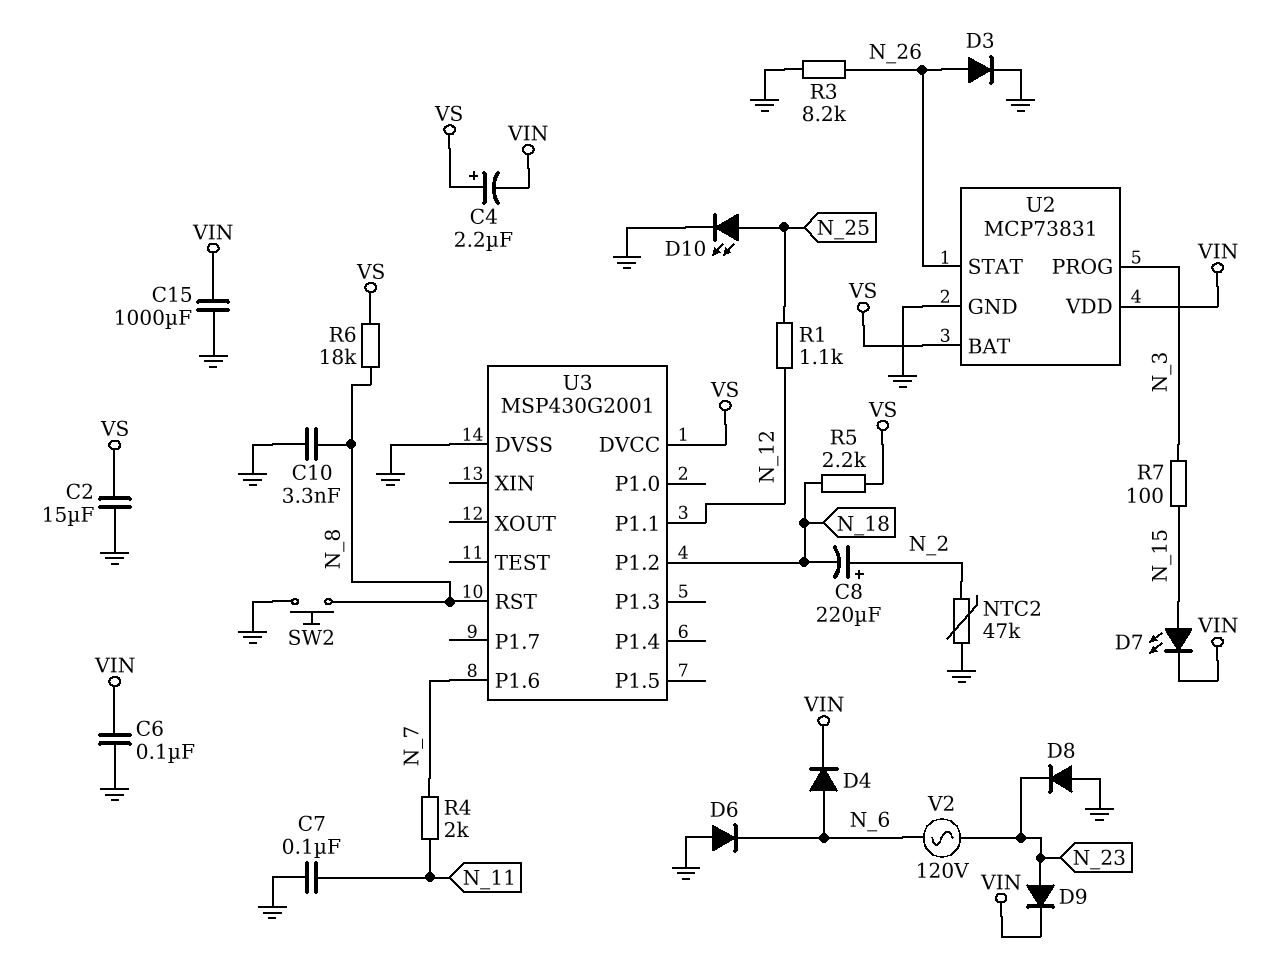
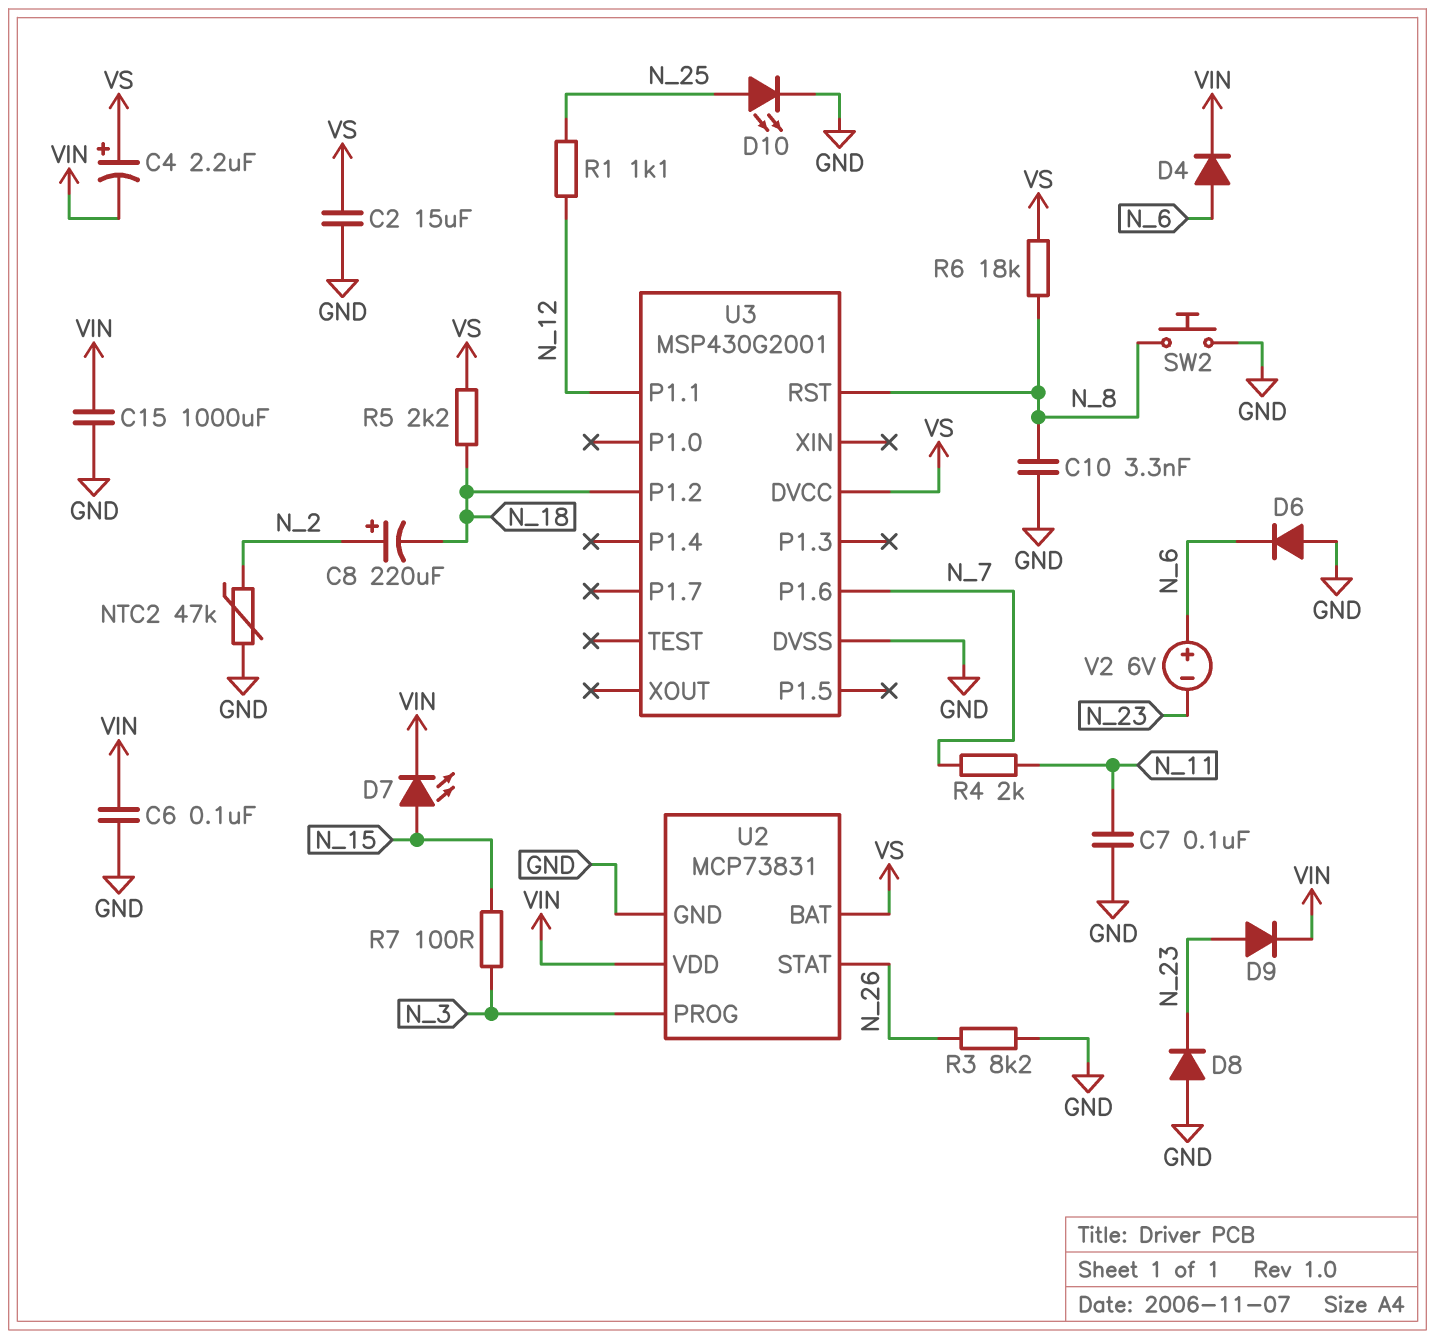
D3: diode (A N_26, K GND) -> none
V2: AC 120V (N_6, N_23) -> 6V (plus N_6, minus N_23)

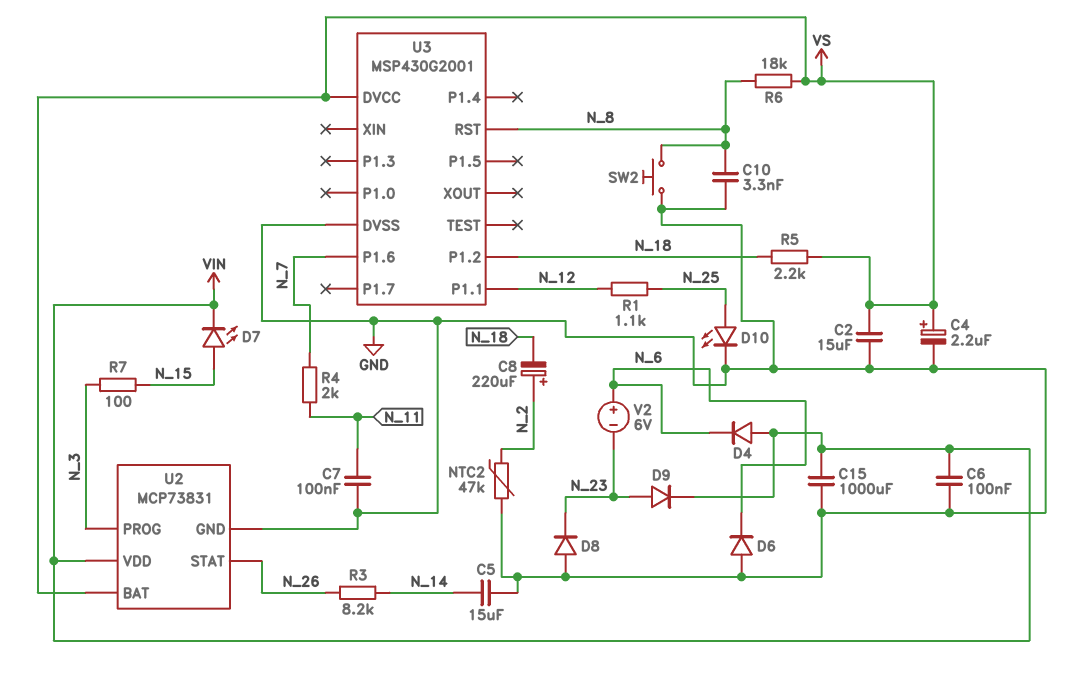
C4: 2.2uF (plus VS, minus VIN) -> 2.2uF (plus VS, minus GND)
C5: none -> 15uF (GND, N_14)
D4: diode (A N_6, K VIN) -> diode (A VIN, K N_6)
R3: 8.2k (GND, N_26) -> 8.2k (N_14, N_26)

